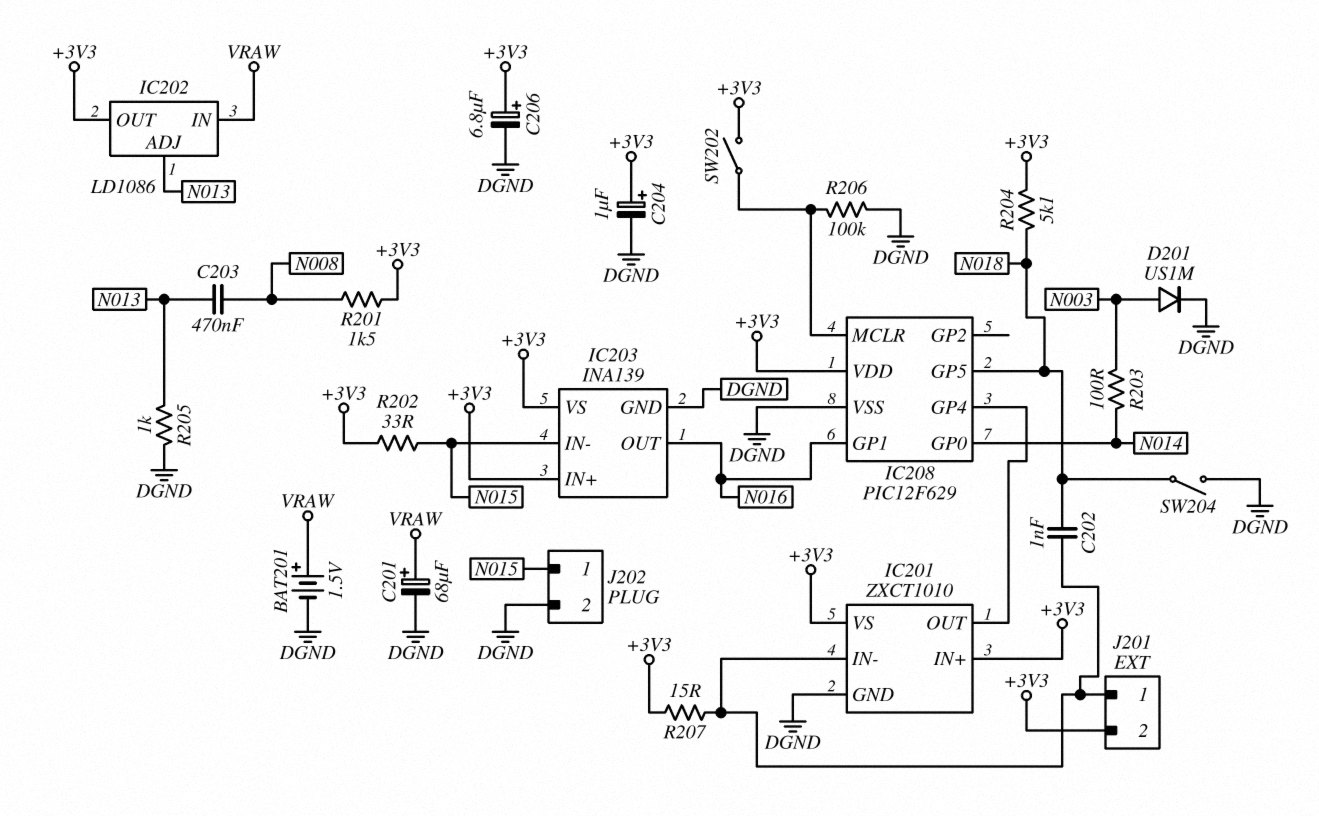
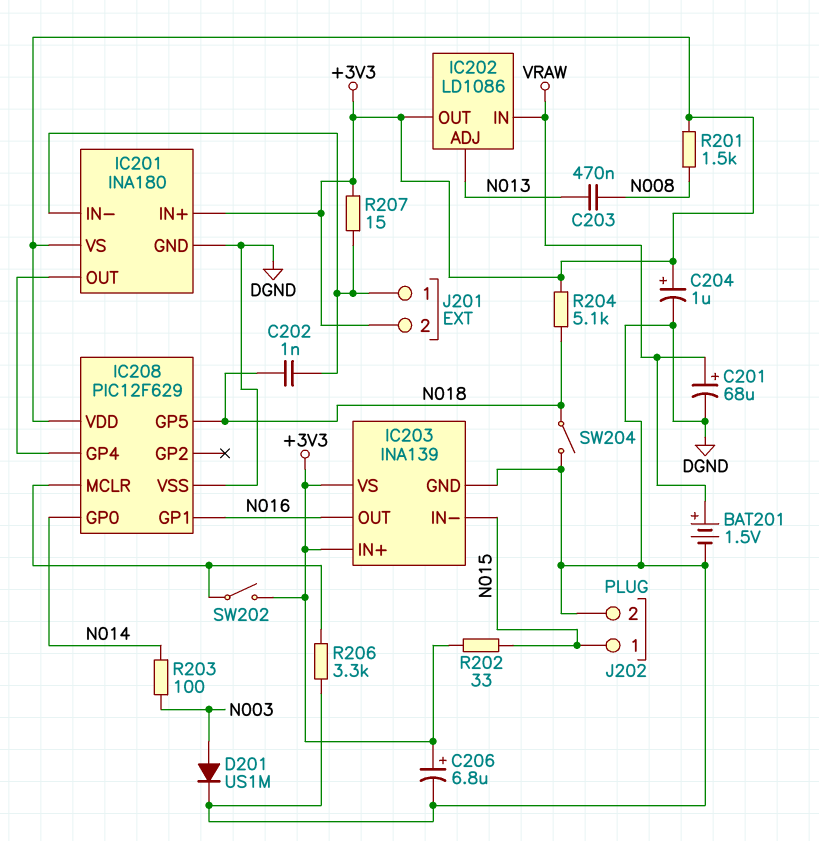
IC201: ZXCT1010 -> INA180
R205: 1k (DGND, N013) -> none
R206: 100k (DGND, IC208/MCLR) -> 3.3k (DGND, IC208/MCLR)

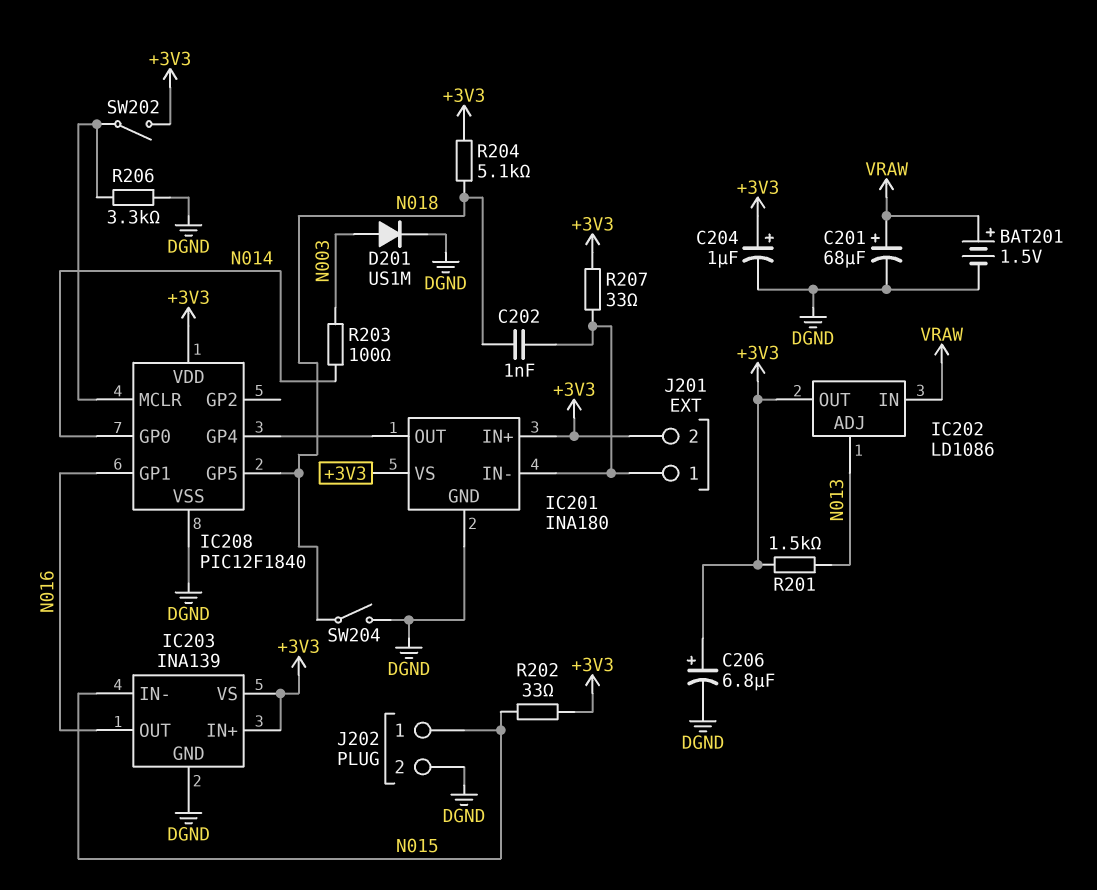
C203: 470nF (N008, N013) -> none
IC208: PIC12F629 -> PIC12F1840
R201: 1.5k (+3V3, N008) -> 1.5k (+3V3, N013)
R207: 15 (+3V3, IC201/IN-) -> 33 (+3V3, IC201/IN-)

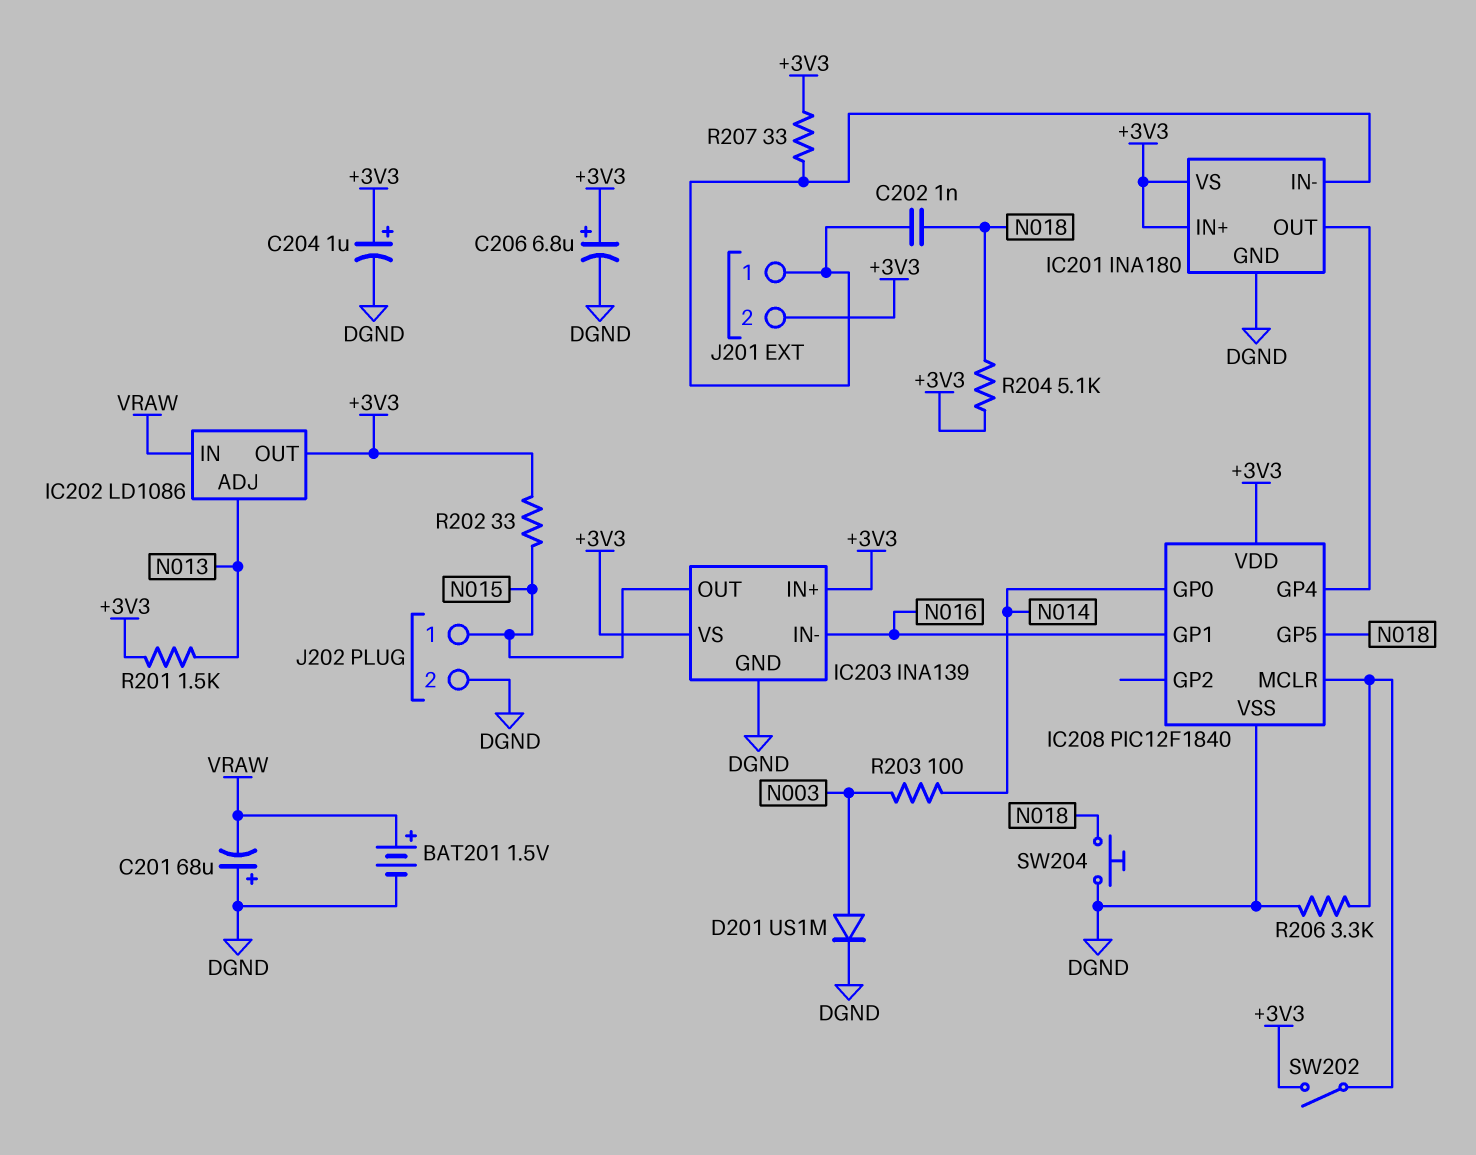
C201: 68uF (plus VRAW, minus DGND) -> 68uF (plus DGND, minus VRAW)
IC203 pin IN-: N015 -> N016
IC203 pin OUT: N016 -> N015
SW204: switch (DGND, N018) -> button (DGND, N018)

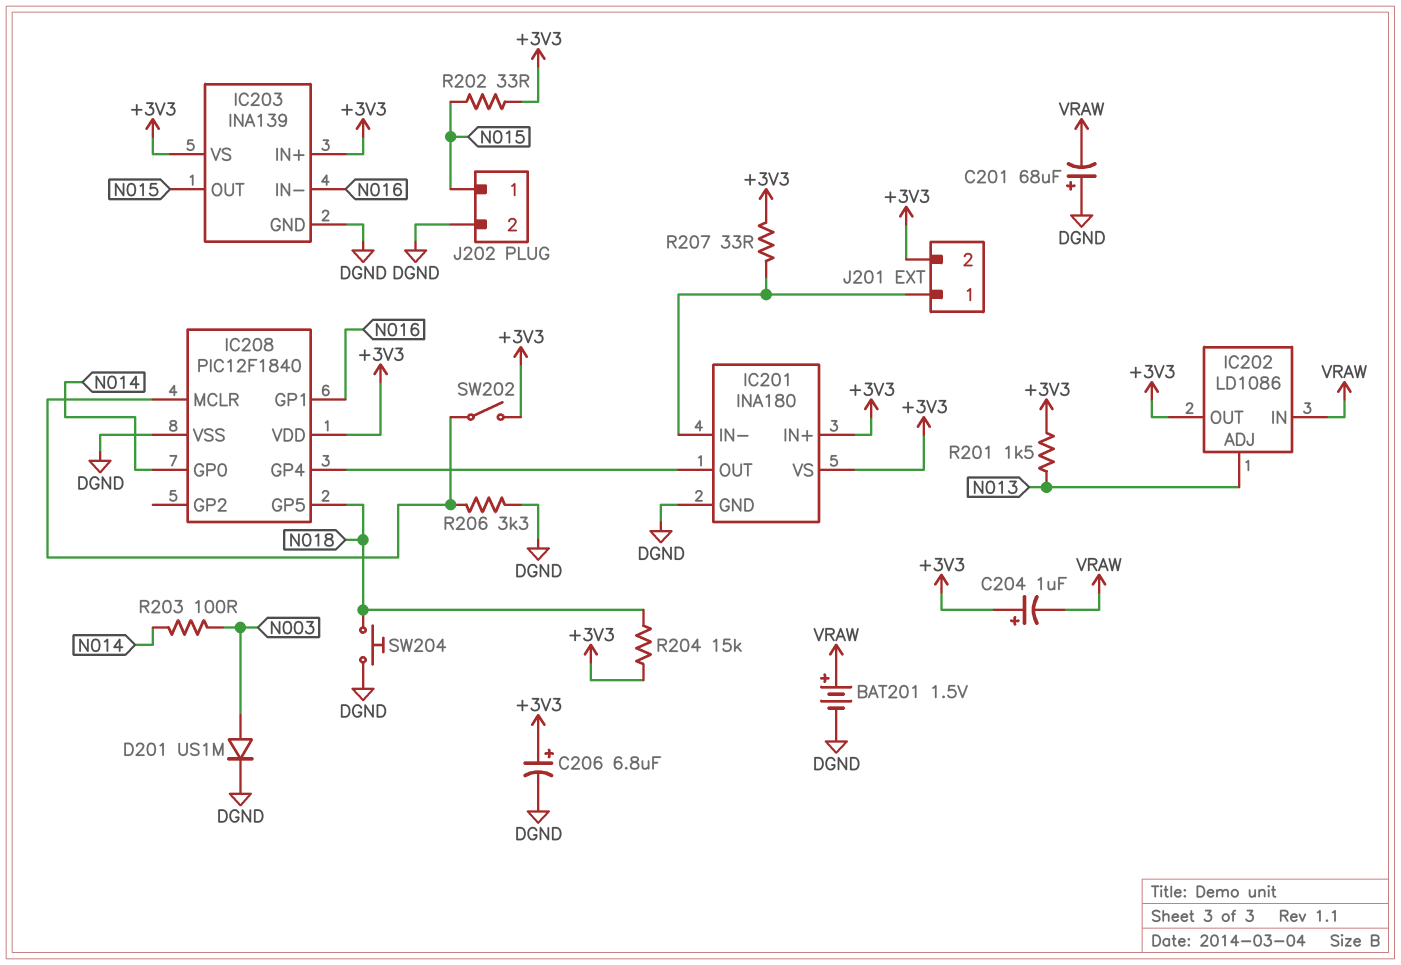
C202: 1nF (IC201/IN-, N018) -> none
C204: 1uF (plus +3V3, minus DGND) -> 1uF (plus +3V3, minus VRAW)
R204: 5.1k (+3V3, N018) -> 15k (+3V3, N018)

